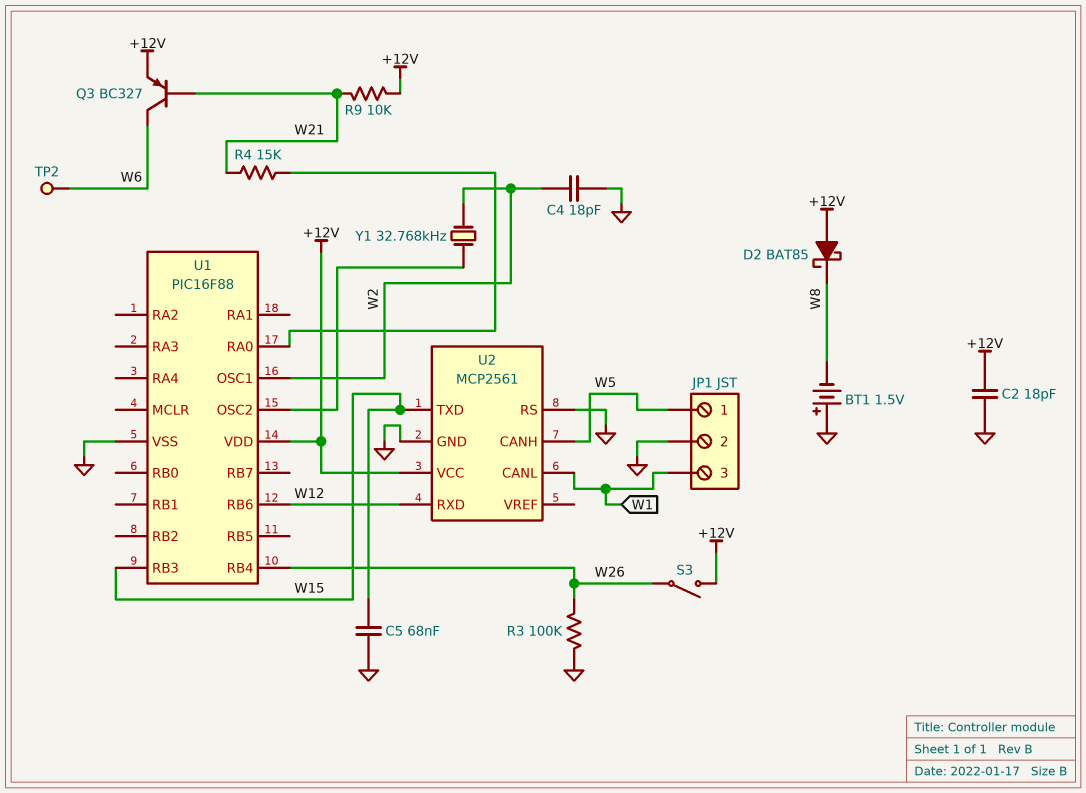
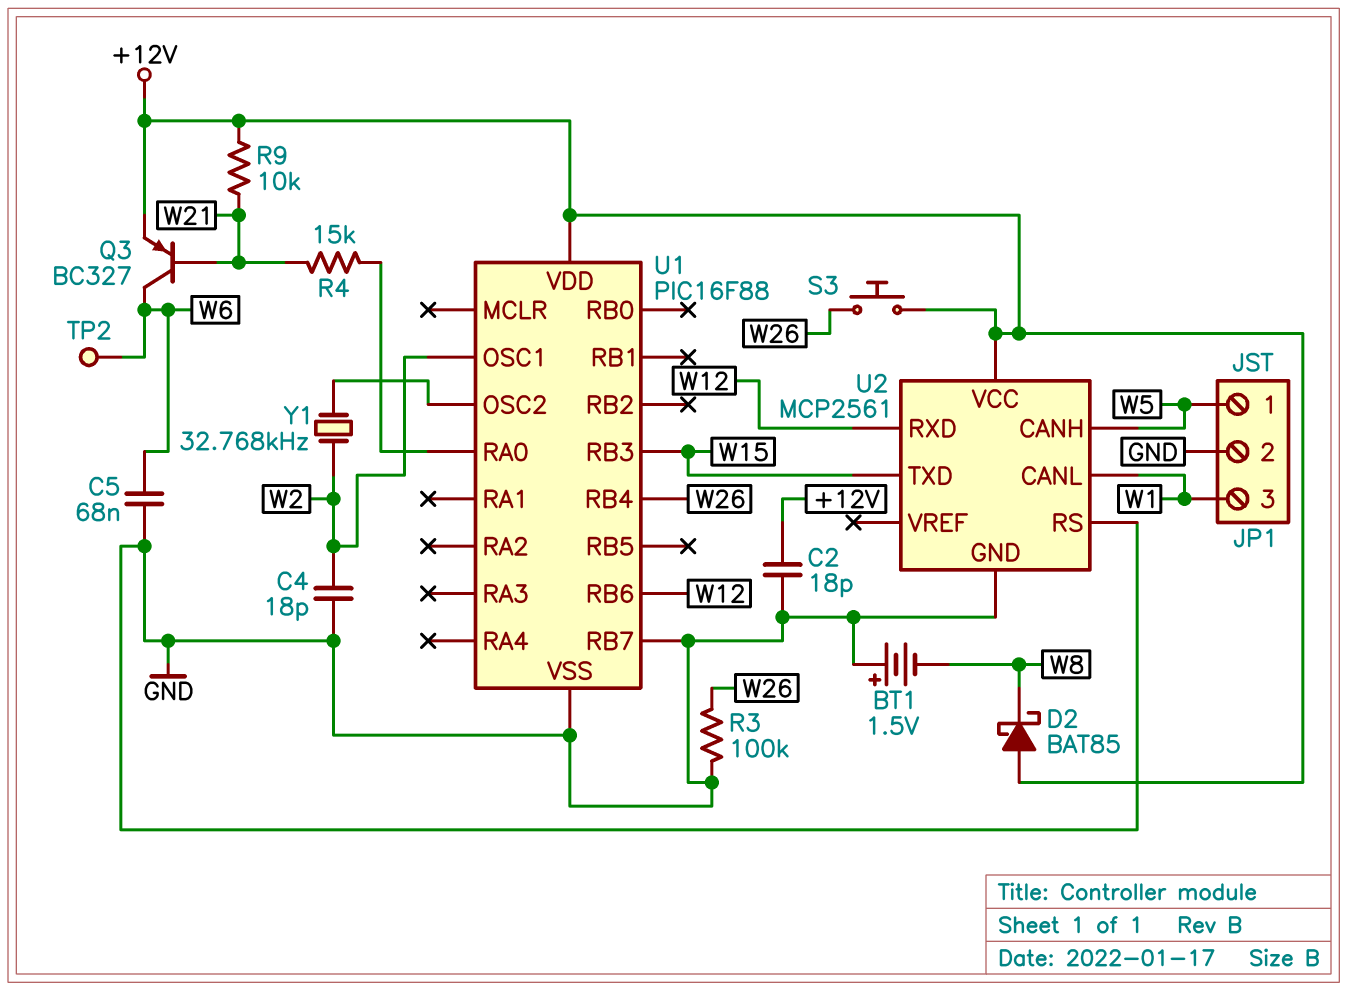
C5: 68nF (GND, W15) -> 68nF (GND, W6)
S3: switch (+12V, W26) -> button (+12V, W26)
U1 pin RB7: none -> GND

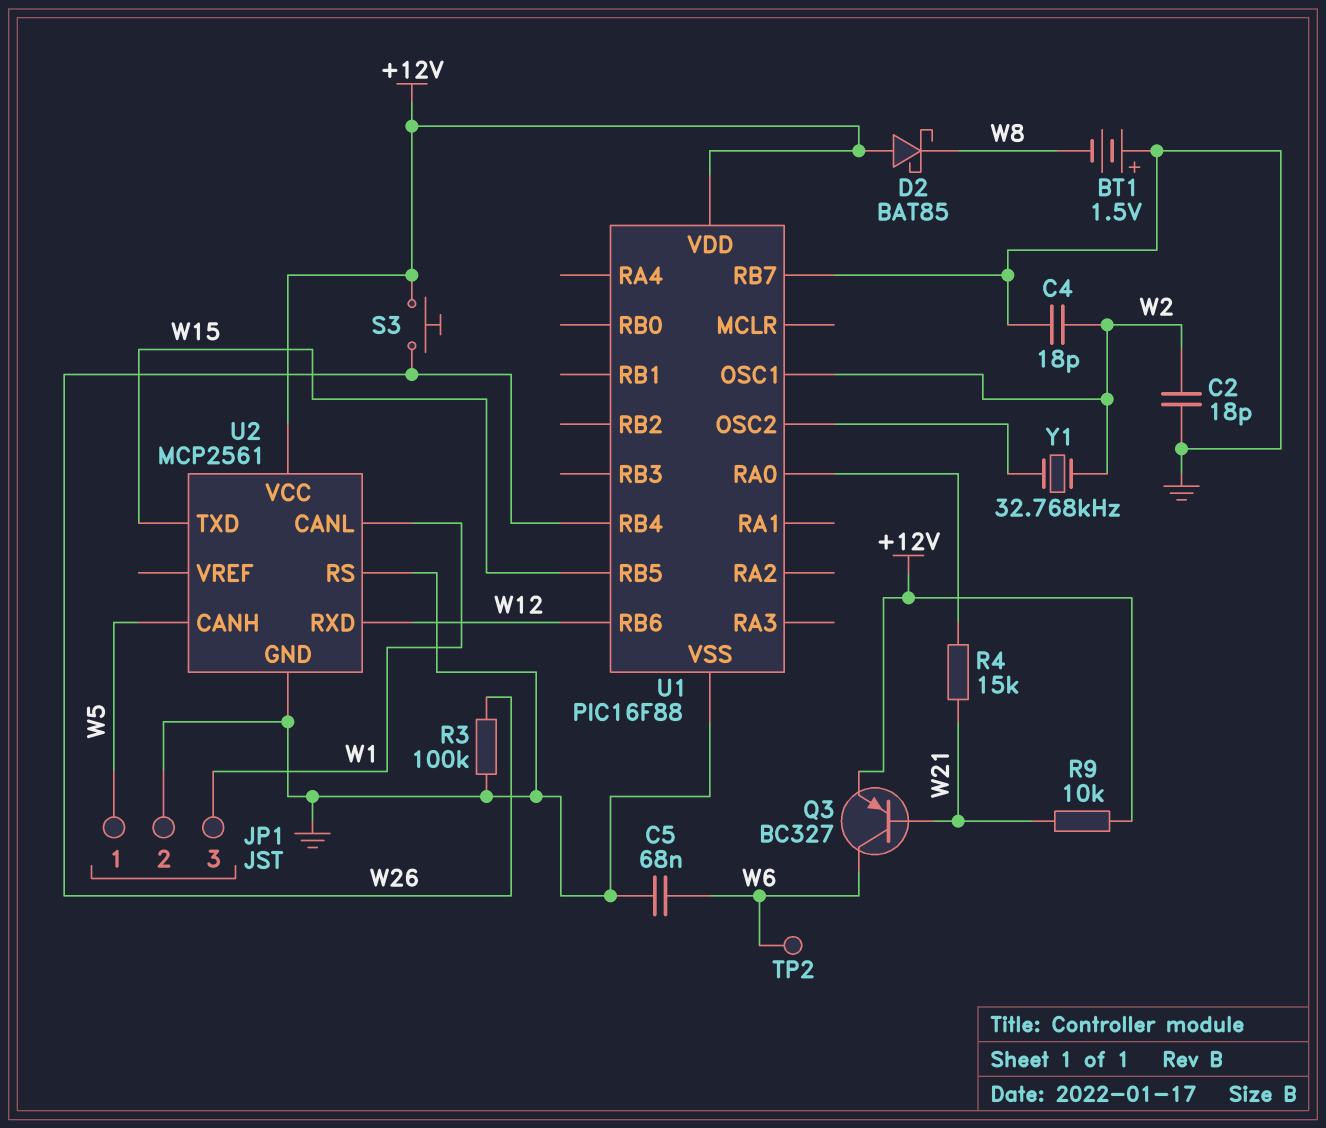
C2: 18pF (+12V, GND) -> 18pF (GND, W2)
U1 pin RB3: W15 -> none
U1 pin RB5: none -> W15

